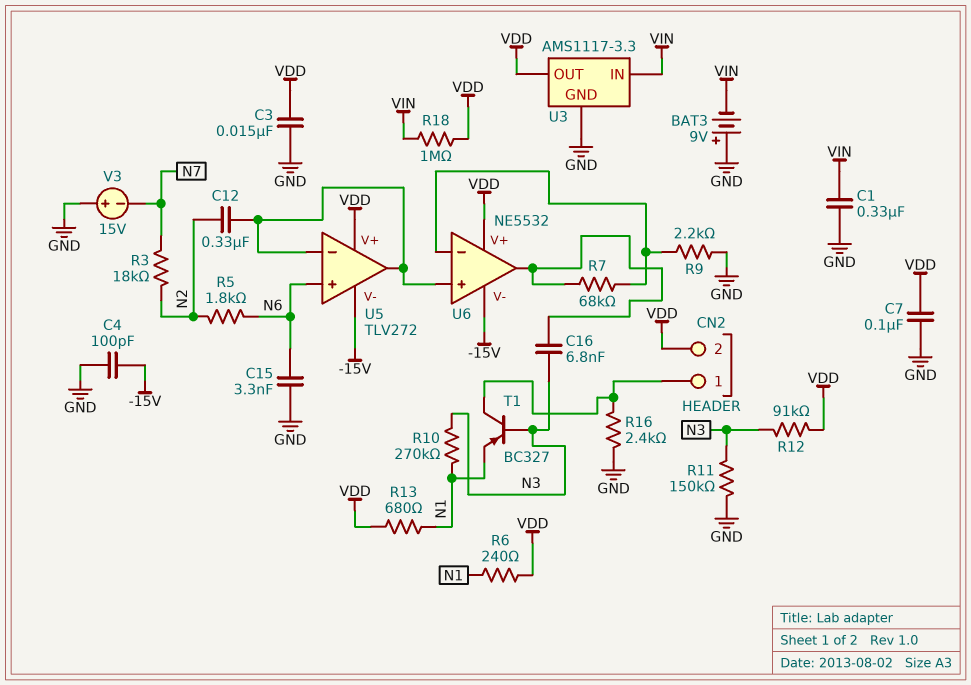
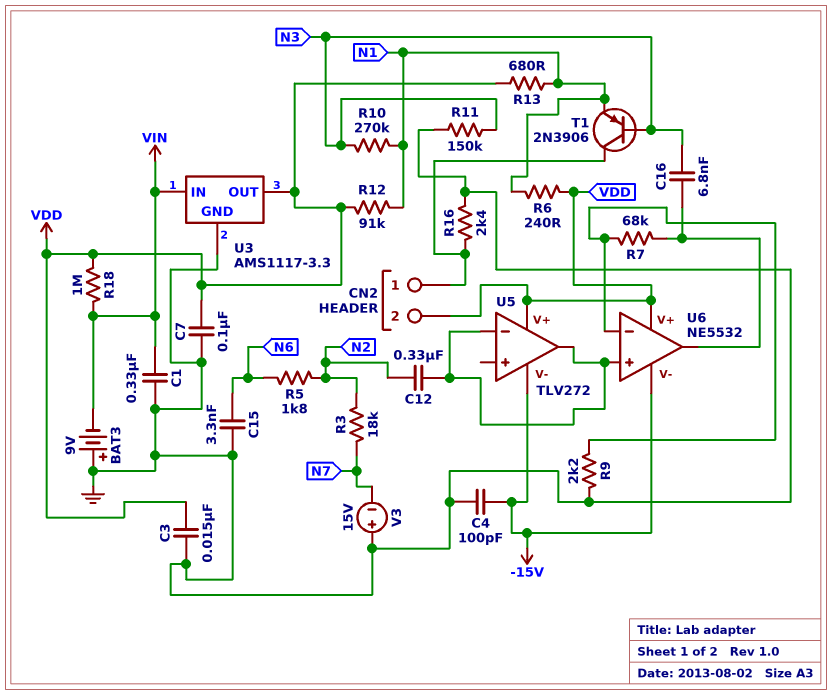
R12: 91k (N3, VDD) -> 91k (N1, VDD)
T1: PNP BC327 (B N3, C CN2/1, E N1) -> PNP 2N3906 (B N3, C CN2/1, E N1)
U5 pin in+: N6 -> none

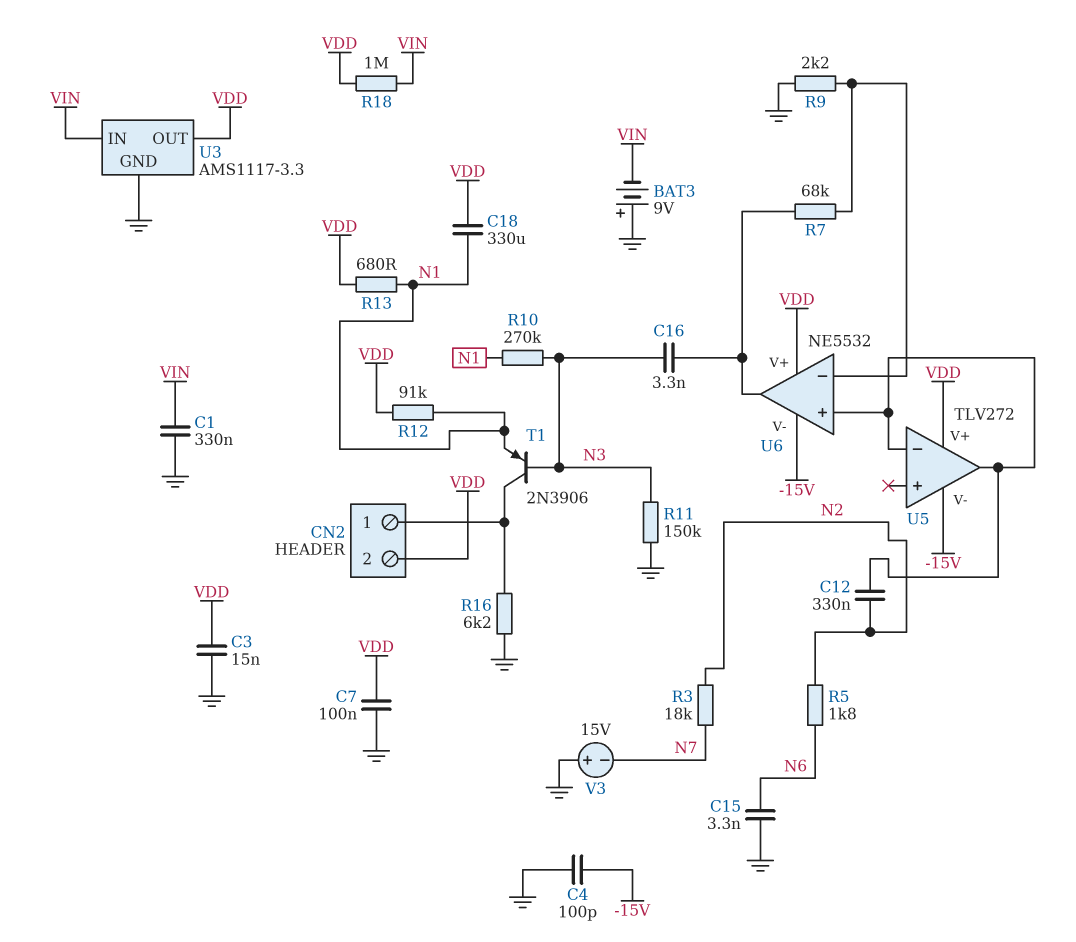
C16: 6.8nF (N3, U6/out) -> 3.3nF (N3, U6/out)
C18: none -> 330uF (N1, VDD)
R6: 240 (N1, VDD) -> none
R16: 2.4k (CN2/1, GND) -> 6.2k (CN2/1, GND)

